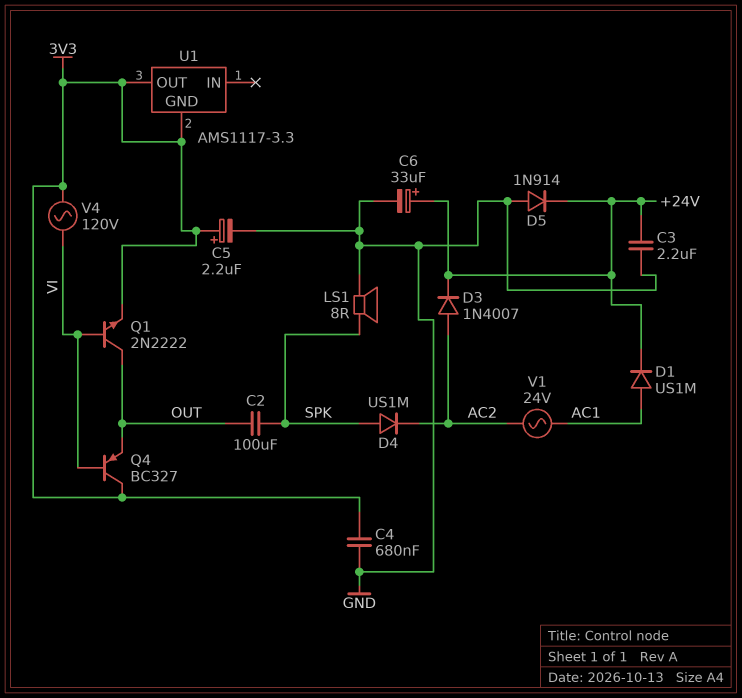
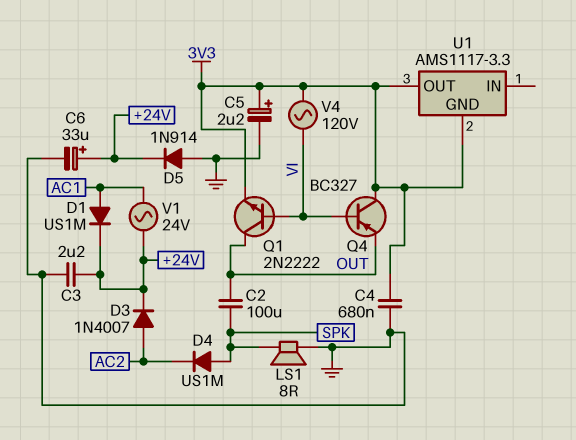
V1: AC 24V (AC1, AC2) -> AC 24V (+24V, AC1)

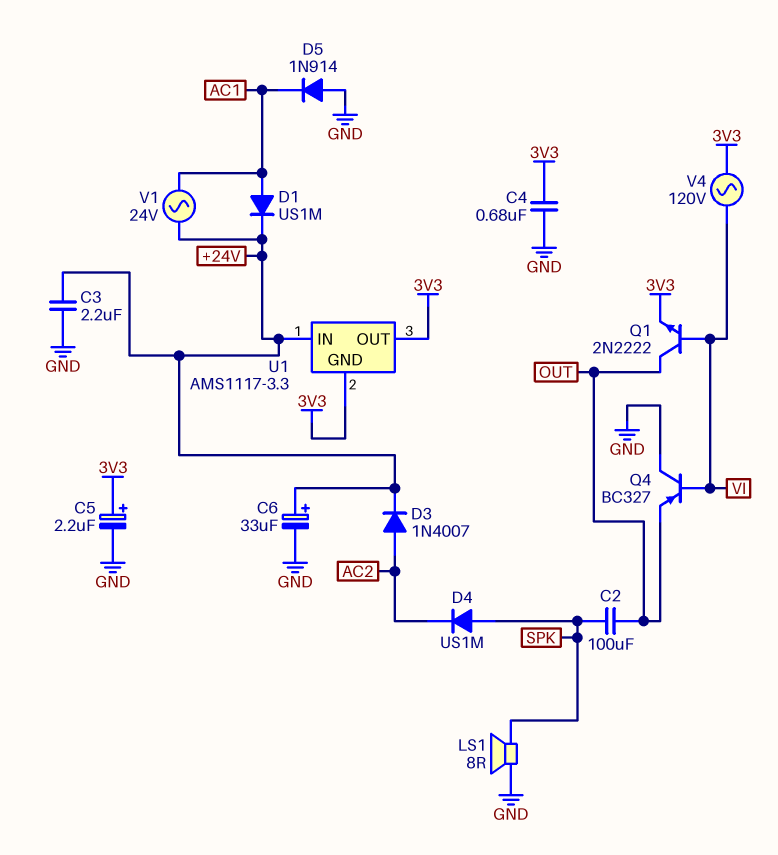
D5: diode 1N914 (A GND, K +24V) -> diode 1N914 (A GND, K AC1)
Q4: PNP BC327 (B VI, C 3V3, E OUT) -> PNP BC327 (B VI, C GND, E OUT)
U1 pin IN: none -> +24V

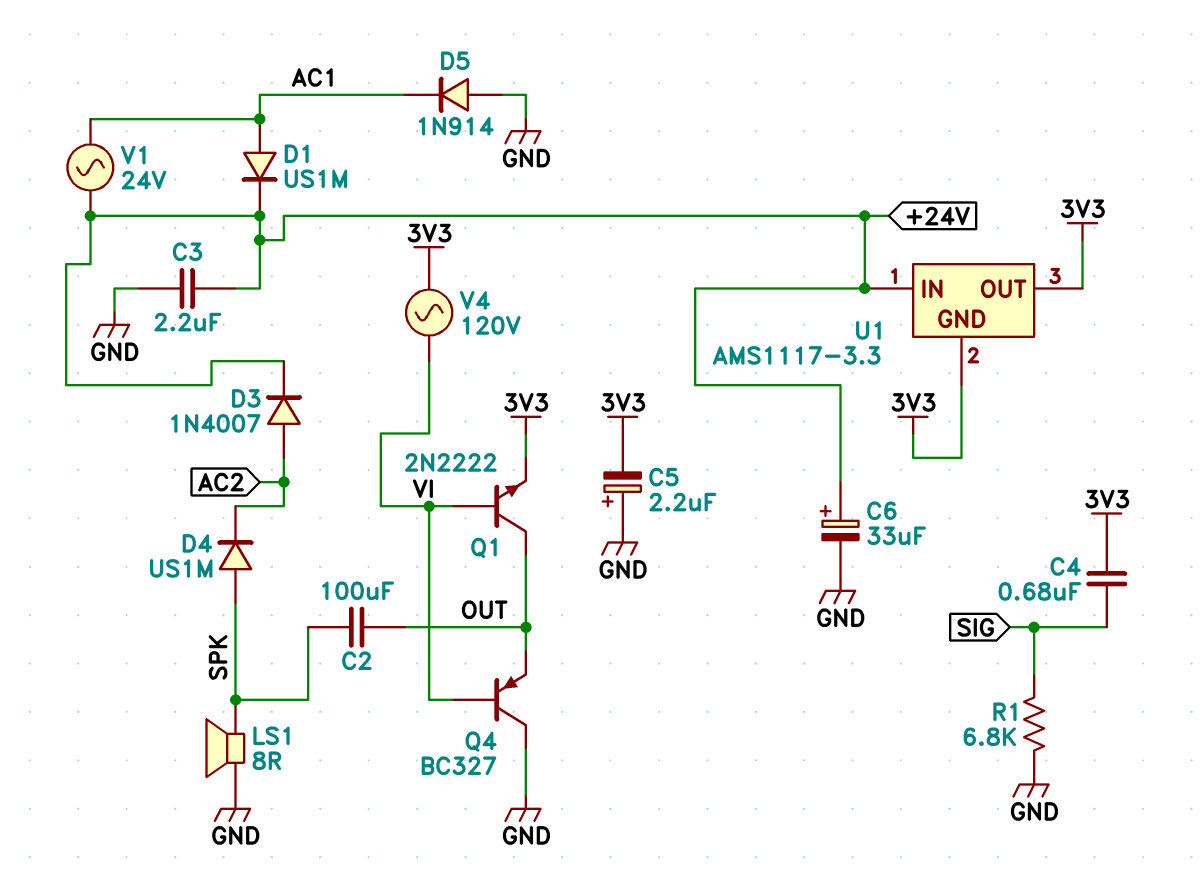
C4: 680nF (3V3, GND) -> 680nF (3V3, SIG)
C5: 2.2uF (plus 3V3, minus GND) -> 2.2uF (plus GND, minus 3V3)
R1: none -> 6.8k (GND, SIG)

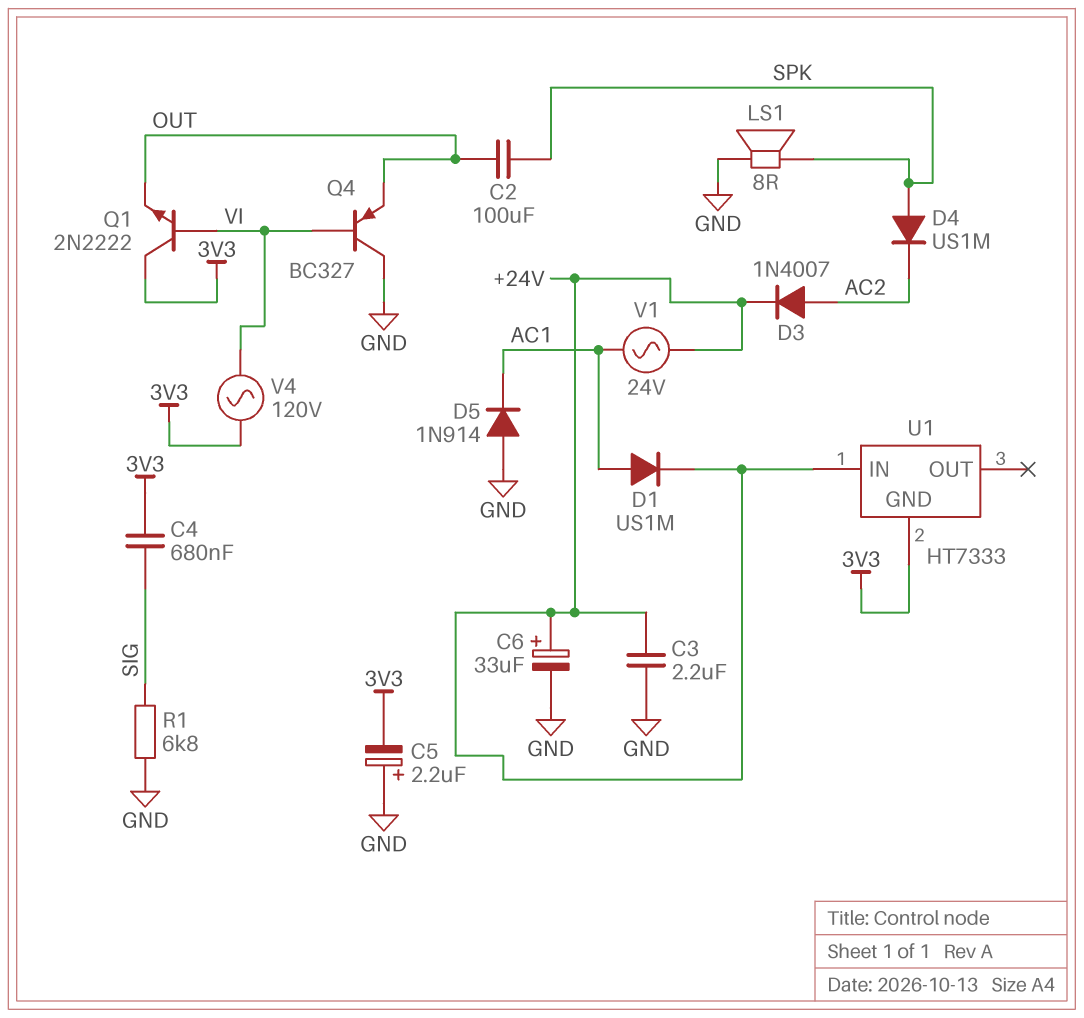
Q1: NPN 2N2222 (B VI, C OUT, E 3V3) -> NPN 2N2222 (B VI, C 3V3, E OUT)
U1: AMS1117-3.3 -> HT7333
U1 pin OUT: 3V3 -> none

